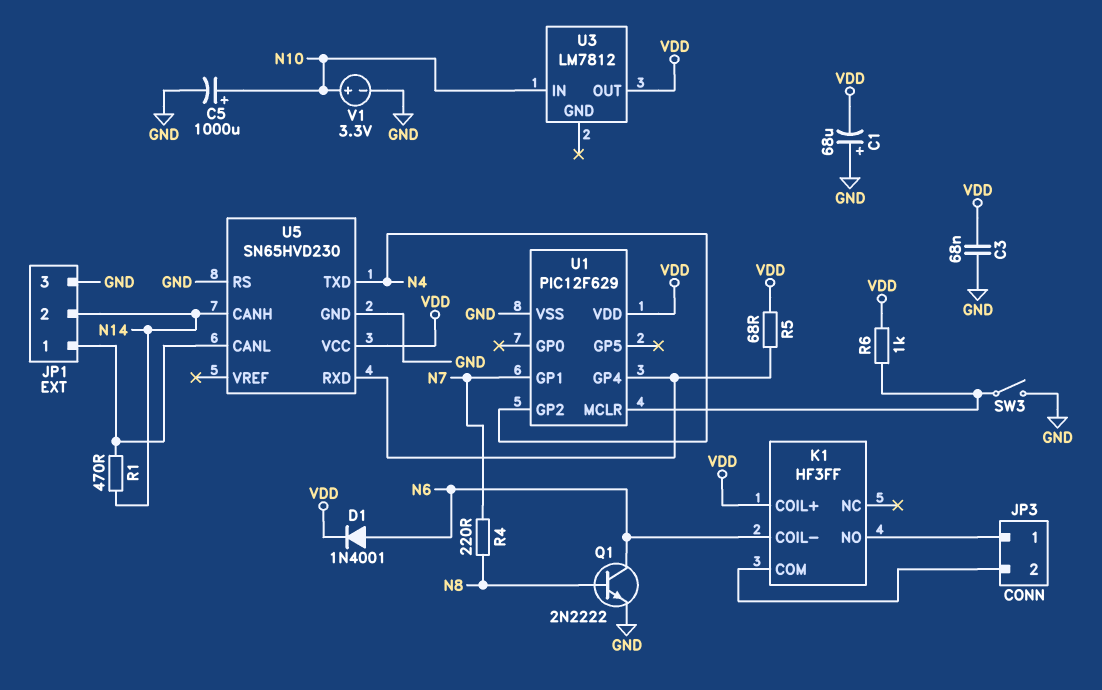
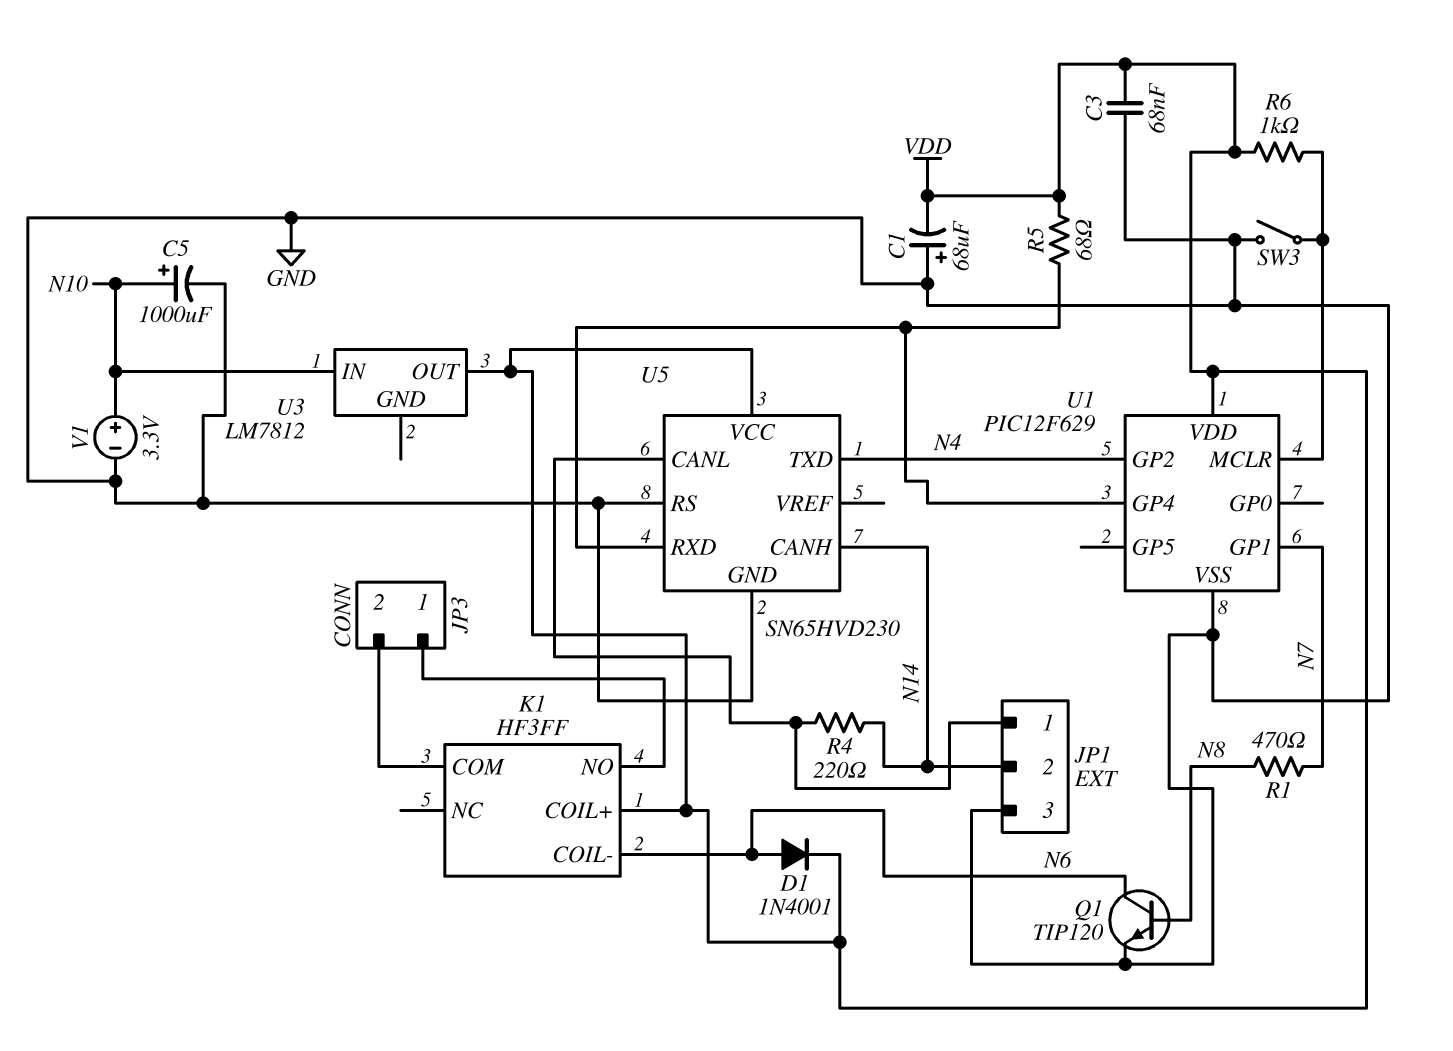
Q1: NPN 2N2222 (B N8, C N6, E GND) -> NPN TIP120 (B N8, C N6, E GND)
R1: 470 (JP1/1, N14) -> 470 (N7, N8)
R4: 220 (N7, N8) -> 220 (JP1/1, N14)

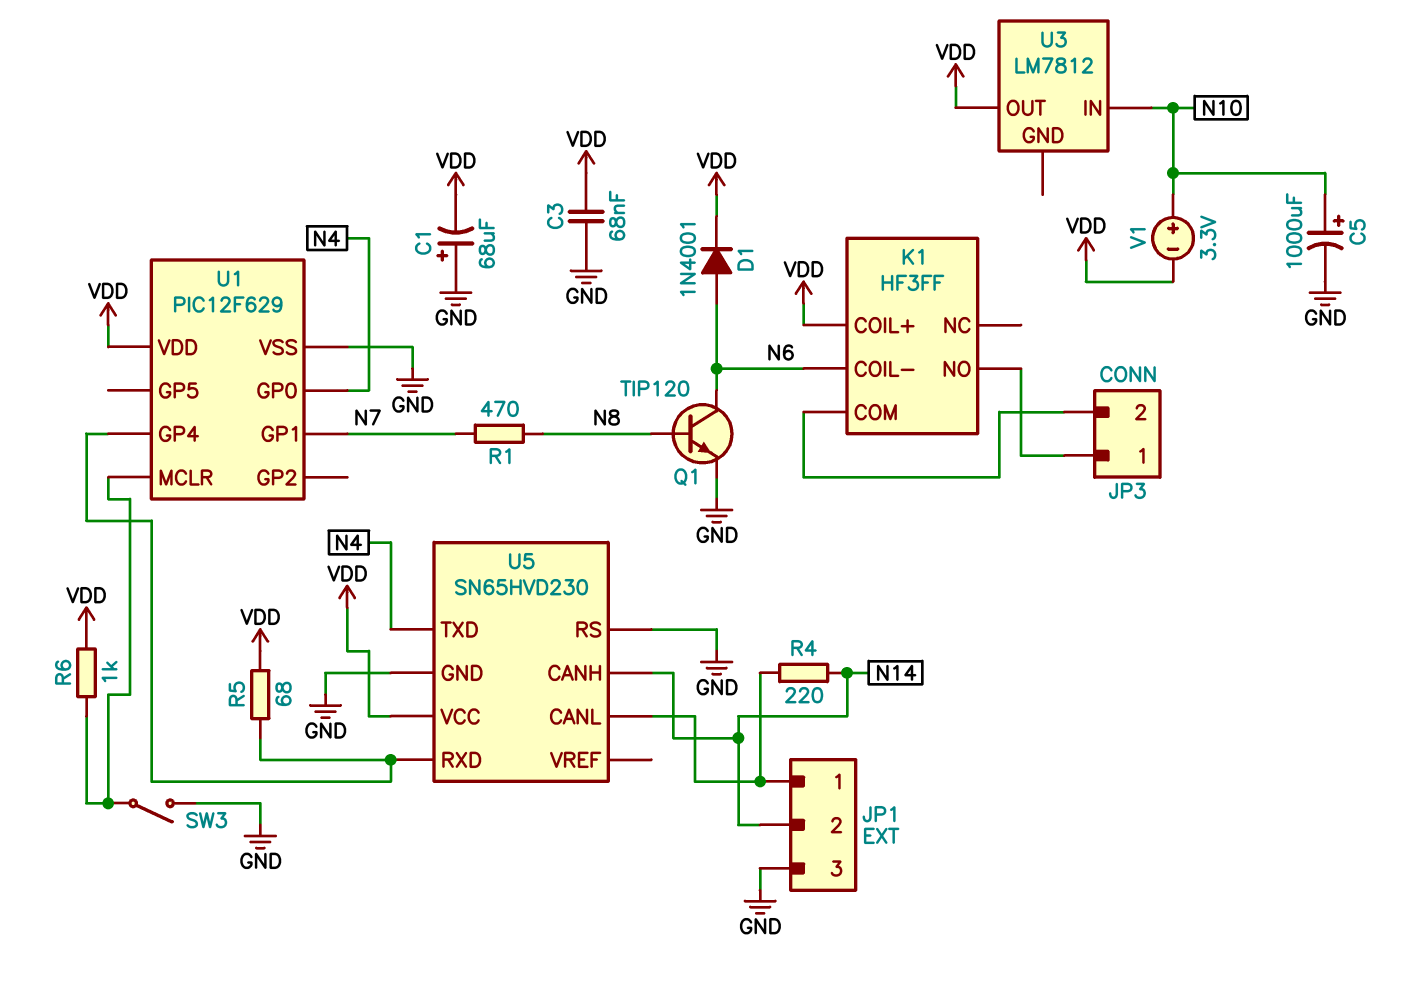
U1 pin GP0: none -> N4
U1 pin GP2: N4 -> none
V1: 3.3V (plus N10, minus GND) -> 3.3V (plus N10, minus VDD)

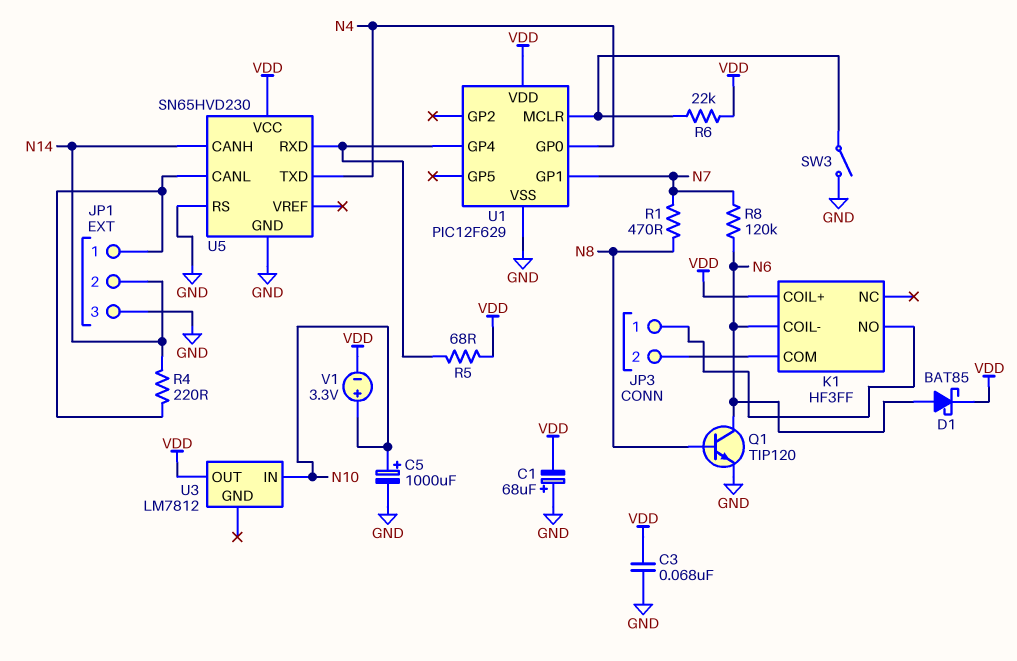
D1: diode 1N4001 (A N6, K VDD) -> schottky BAT85 (A N6, K VDD)
R6: 1k (U1/MCLR, VDD) -> 22k (U1/MCLR, VDD)
R8: none -> 120k (N6, N7)

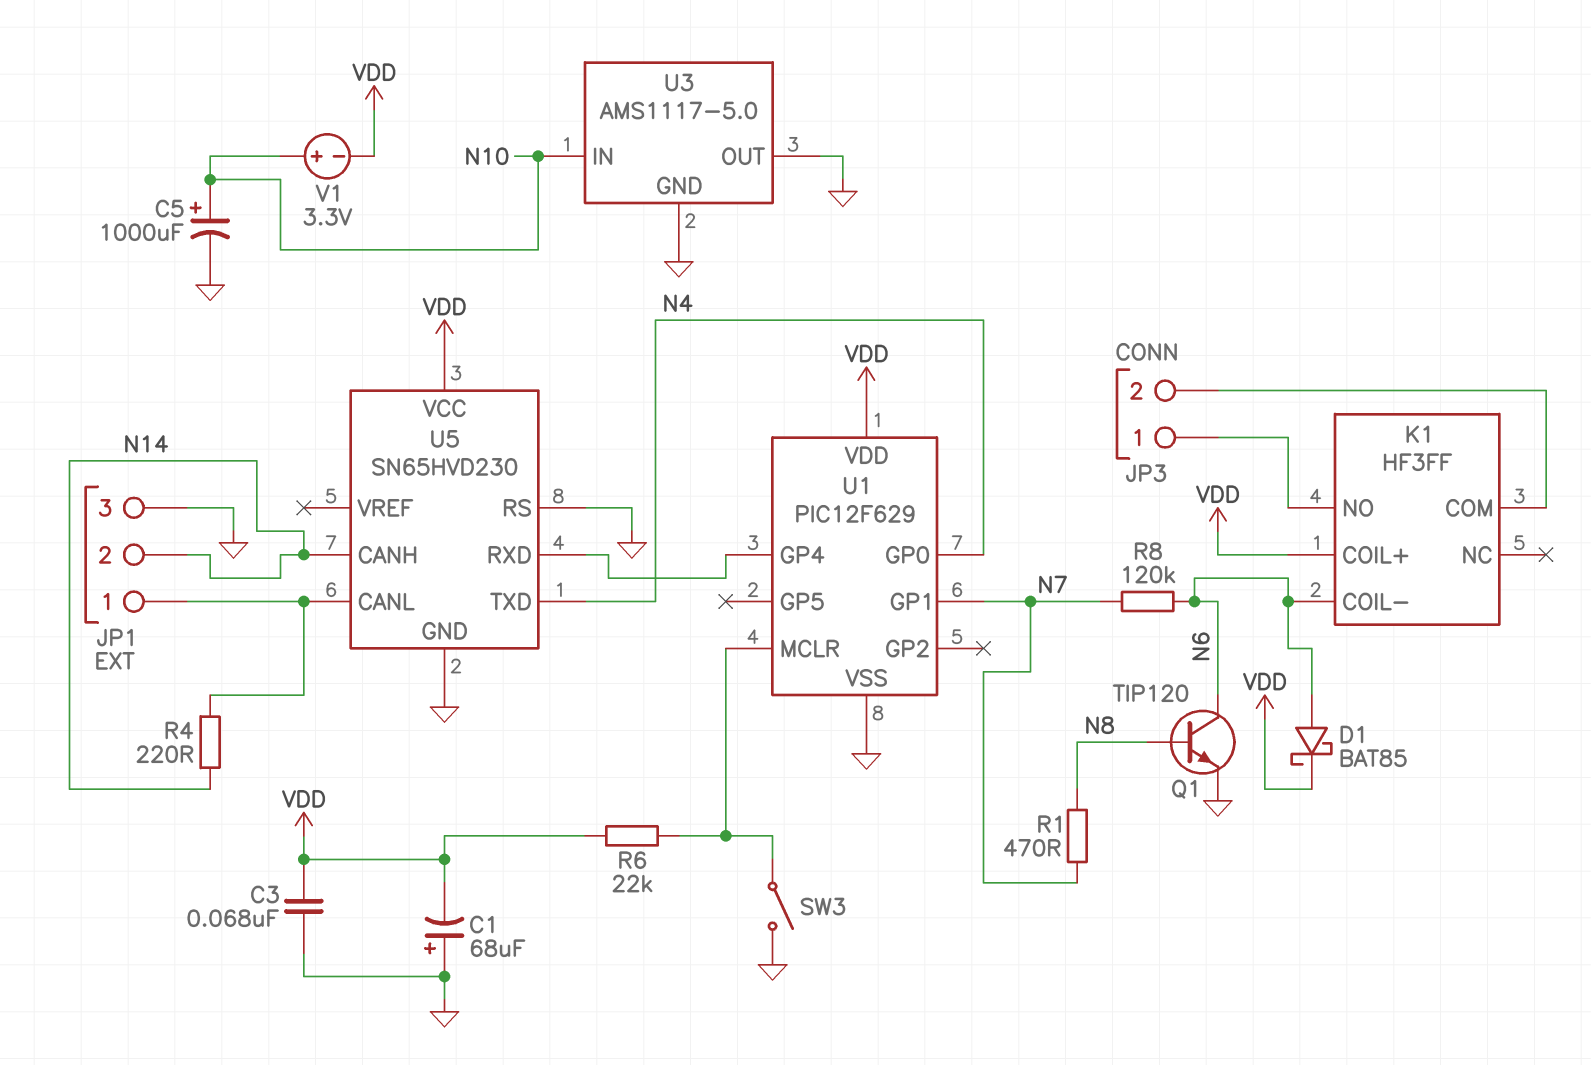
R5: 68 (U1/GP4, VDD) -> none
U3: LM7812 -> AMS1117-5.0
U3 pin GND: none -> GND
U3 pin OUT: VDD -> GND

